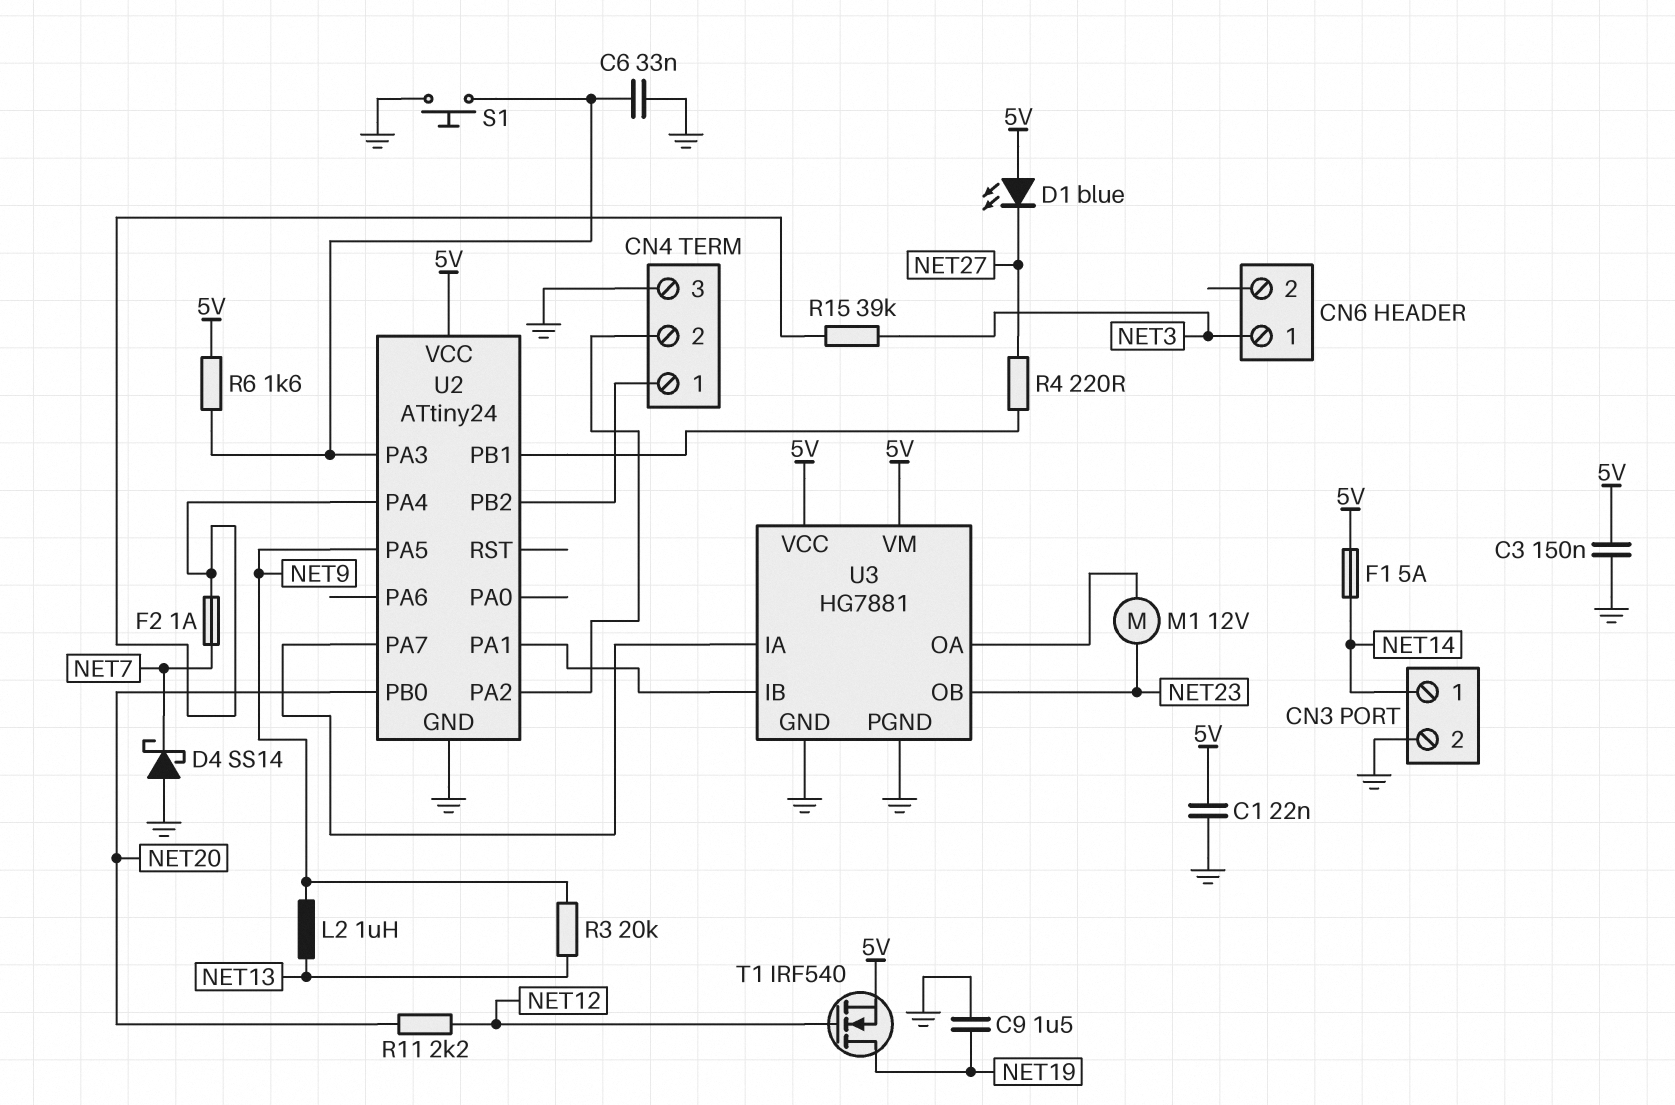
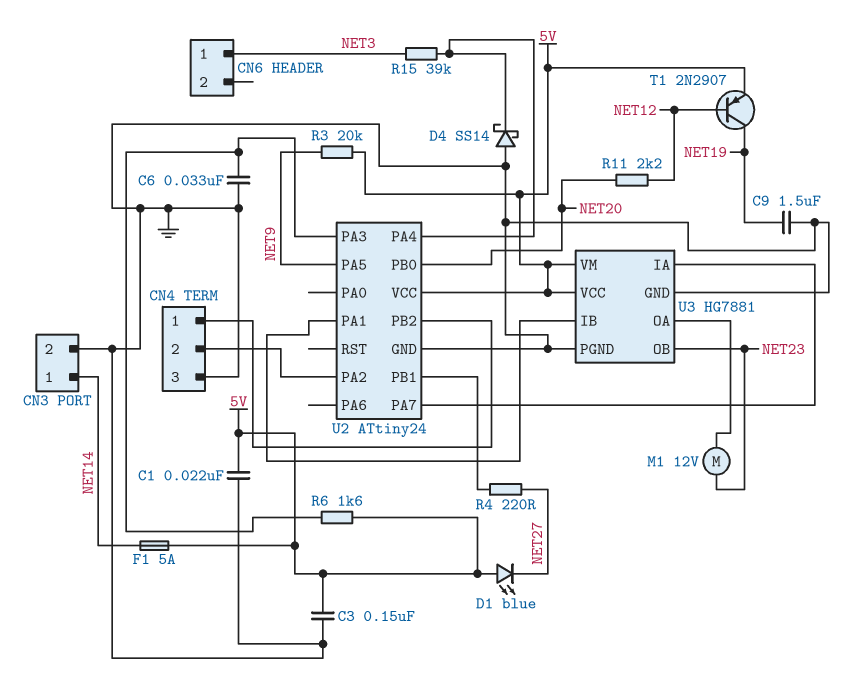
D4: schottky SS14 (A GND, K NET7) -> schottky SS14 (A GND, K U2/PA4)
F2: 1A (NET7, U2/PA4) -> none
L2: 1uH (NET9, NET13) -> none
R3: 20k (NET9, NET13) -> 20k (5V, NET9)
S1: button (GND, U2/PA3) -> none
T1: NMOS IRF540 (G NET12, D NET19, S 5V) -> PNP 2N2907 (B NET12, C NET19, E 5V)

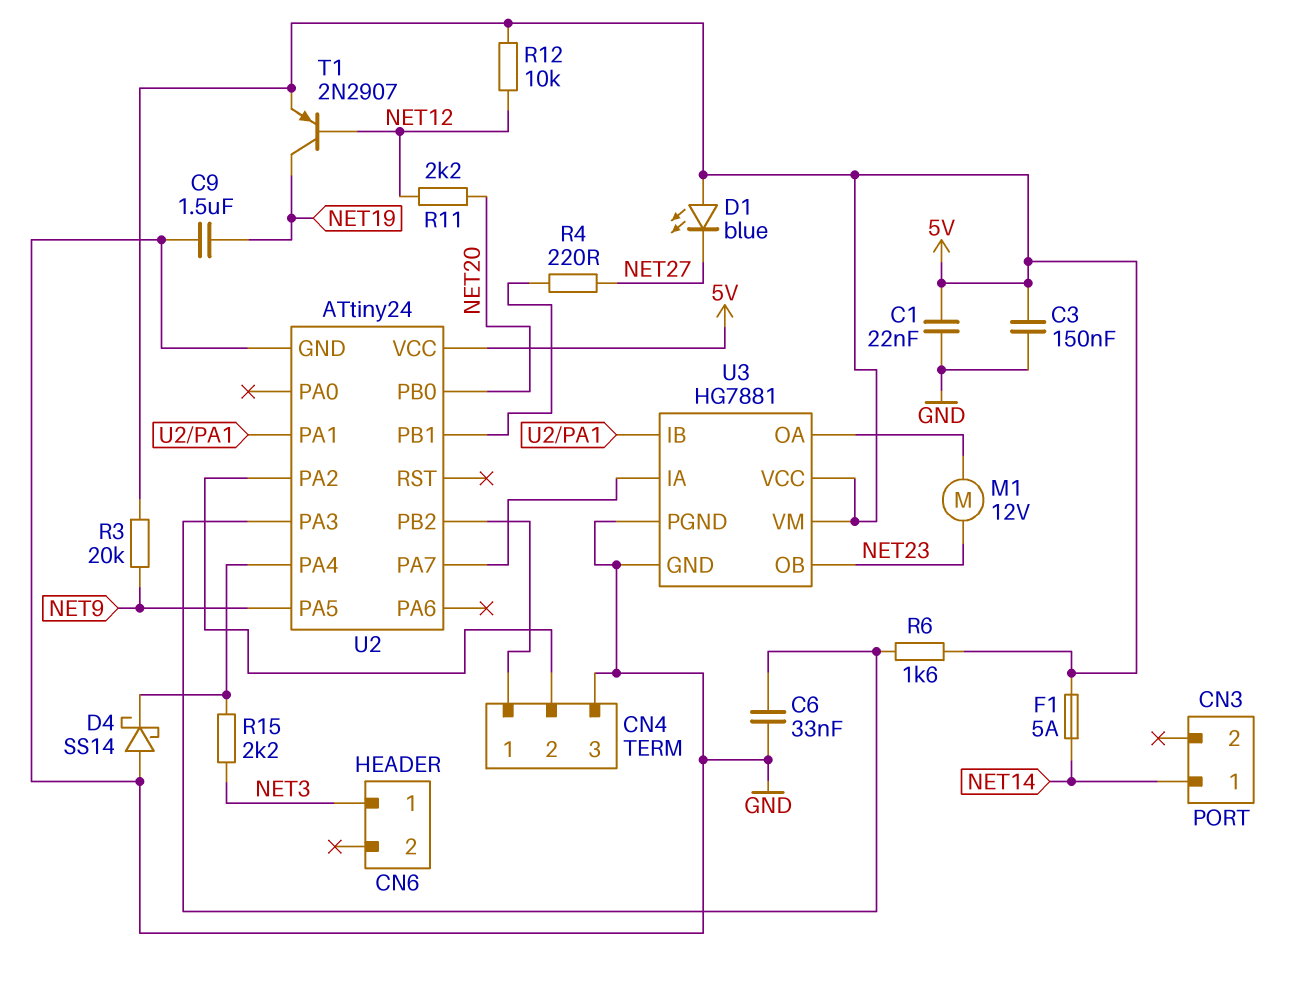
CN3 pin 2: GND -> none
R12: none -> 10k (5V, NET12)
R15: 39k (NET3, U2/PA4) -> 2.2k (NET3, U2/PA4)

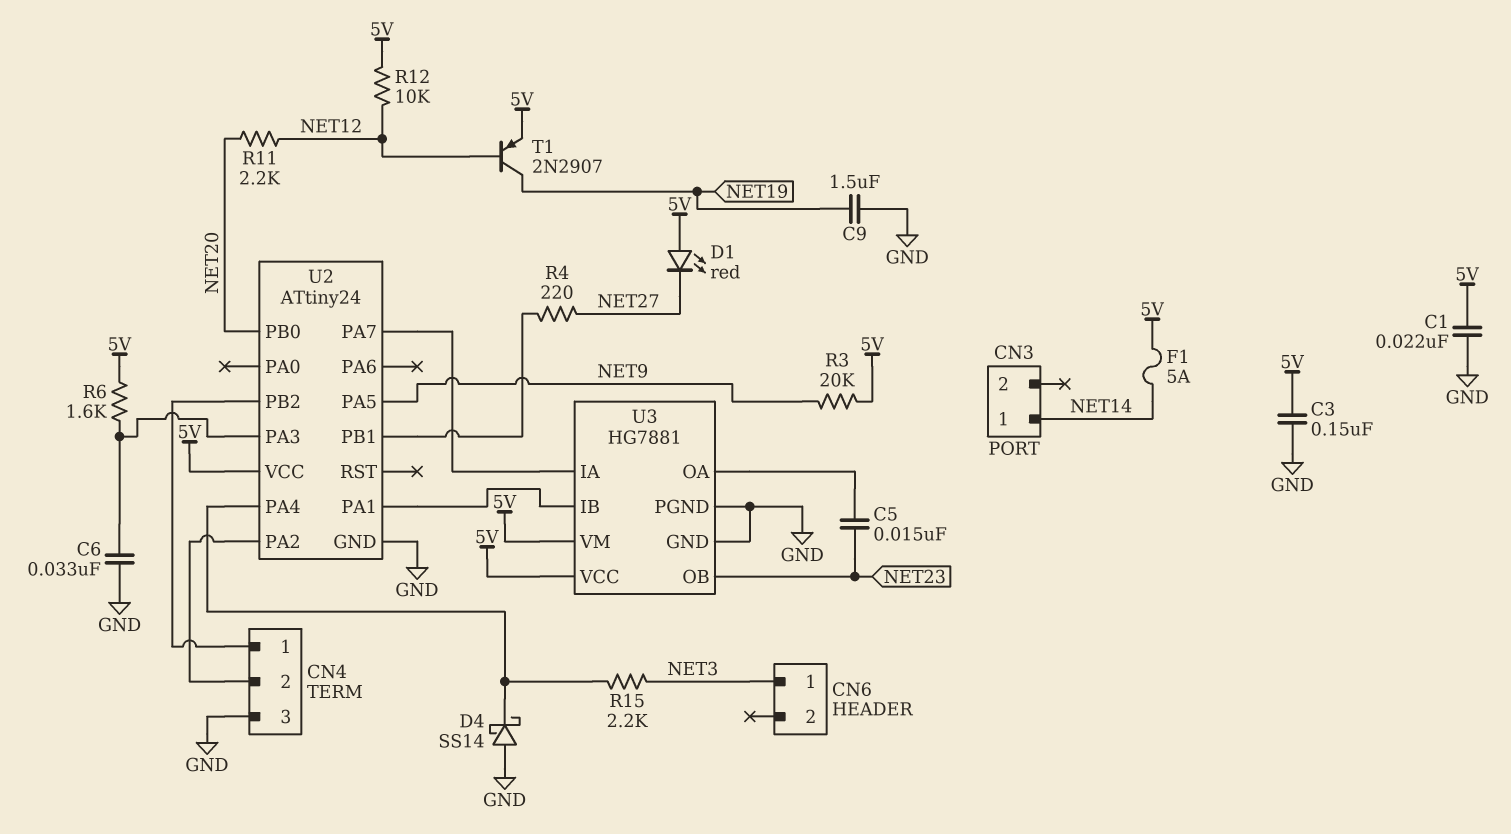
C5: none -> 15nF (NET23, U3/OA)
D1: LED blue (A 5V, K NET27) -> LED red (A 5V, K NET27)
M1: motor 12V (NET23, U3/OA) -> none

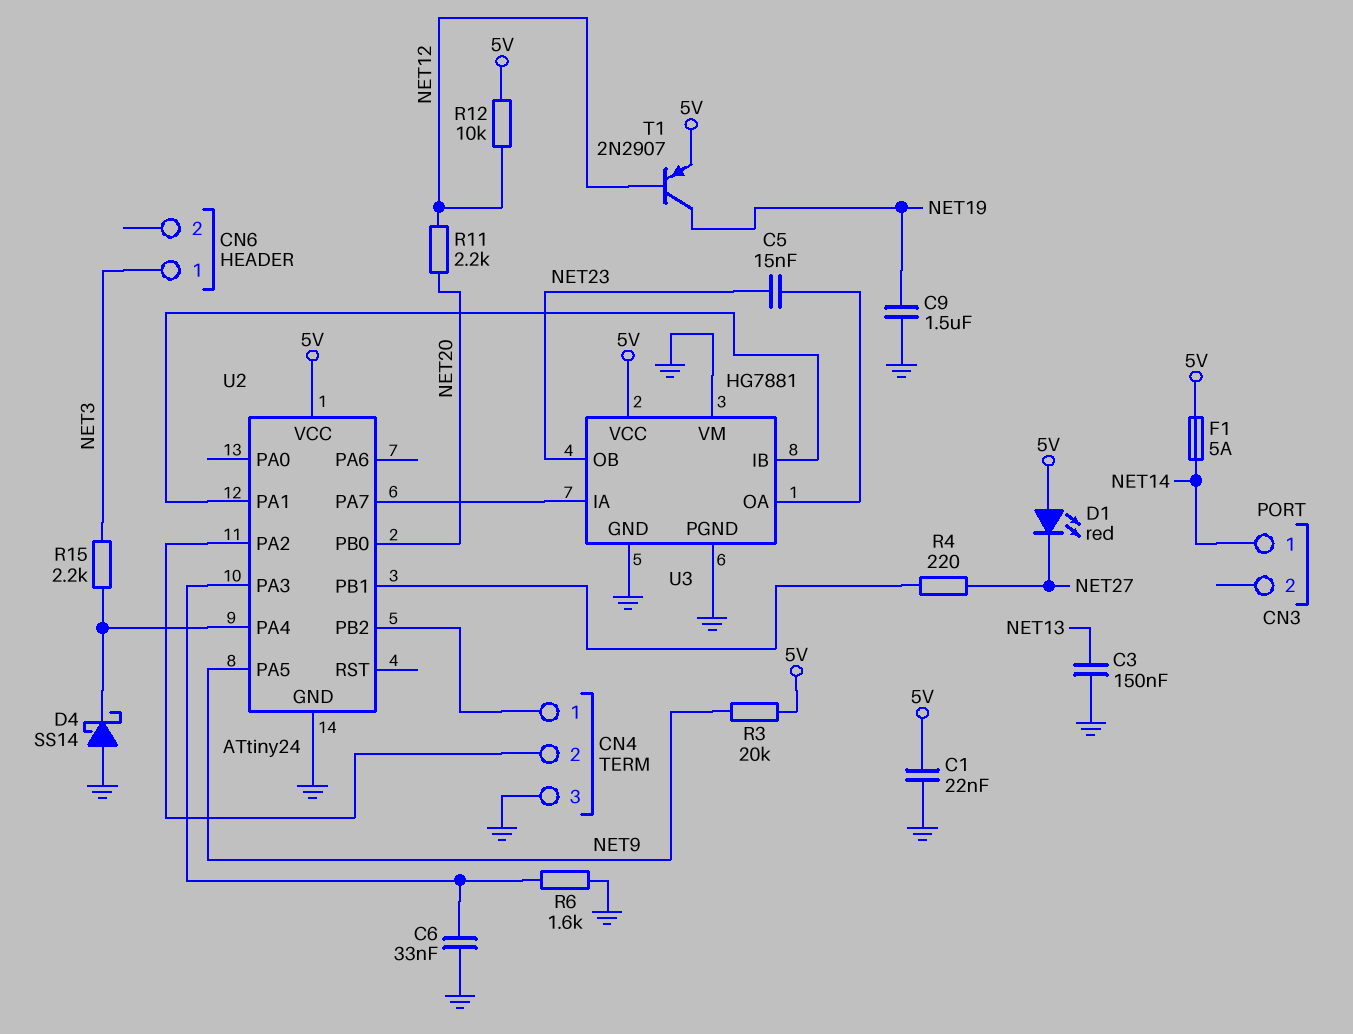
C3: 150nF (5V, GND) -> 150nF (GND, NET13)
R6: 1.6k (5V, U2/PA3) -> 1.6k (GND, U2/PA3)
U3 pin VM: 5V -> GND

